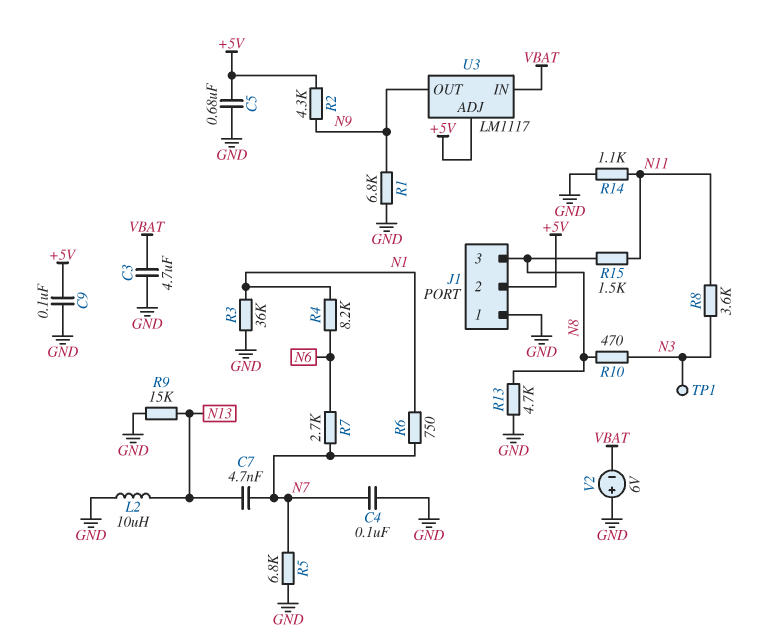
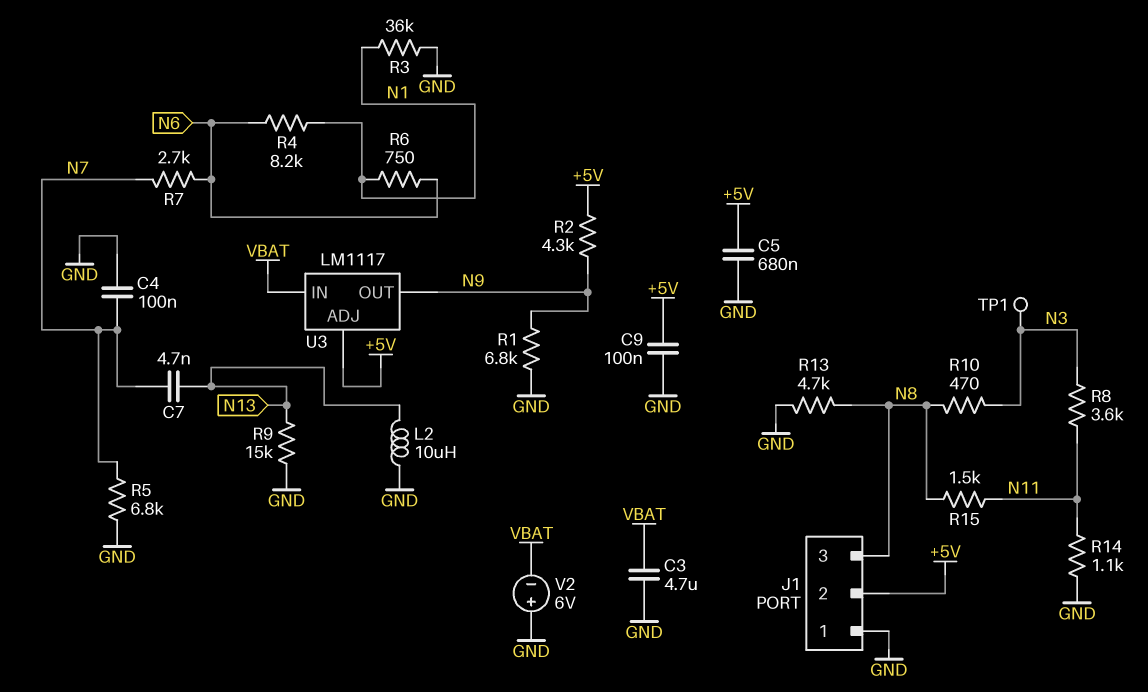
R6: 750 (N1, N7) -> 750 (N1, N6)

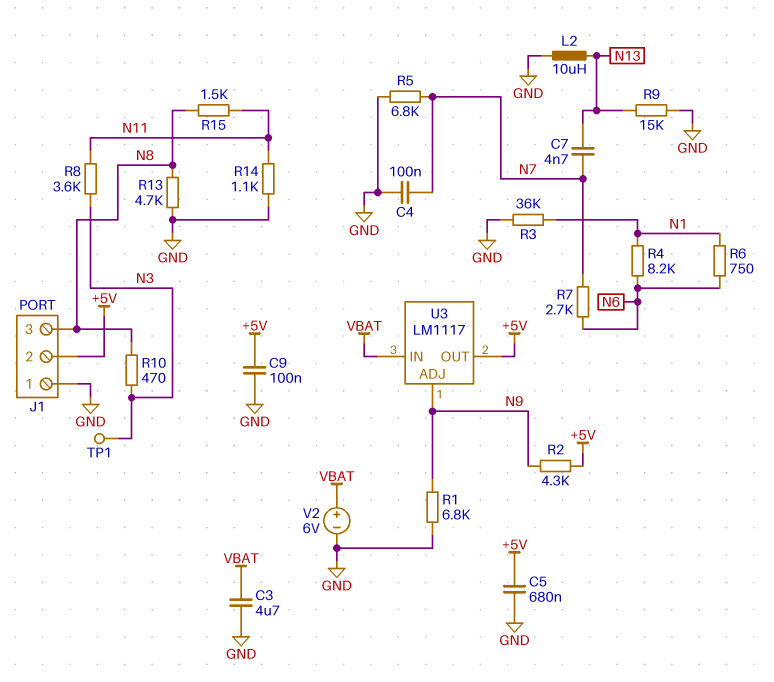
U3 pin ADJ: +5V -> N9
U3 pin OUT: N9 -> +5V
V2: 6V (plus GND, minus VBAT) -> 6V (plus VBAT, minus GND)

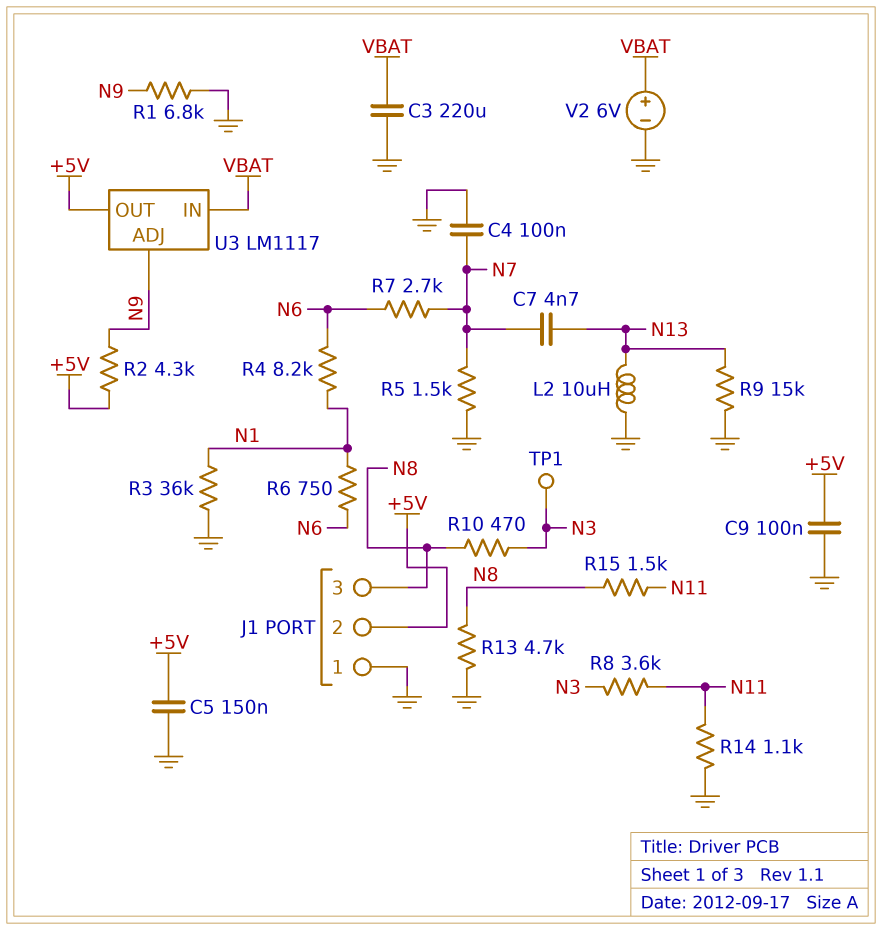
C3: 4.7uF (GND, VBAT) -> 220uF (GND, VBAT)
C5: 680nF (+5V, GND) -> 150nF (+5V, GND)
R5: 6.8k (GND, N7) -> 1.5k (GND, N7)

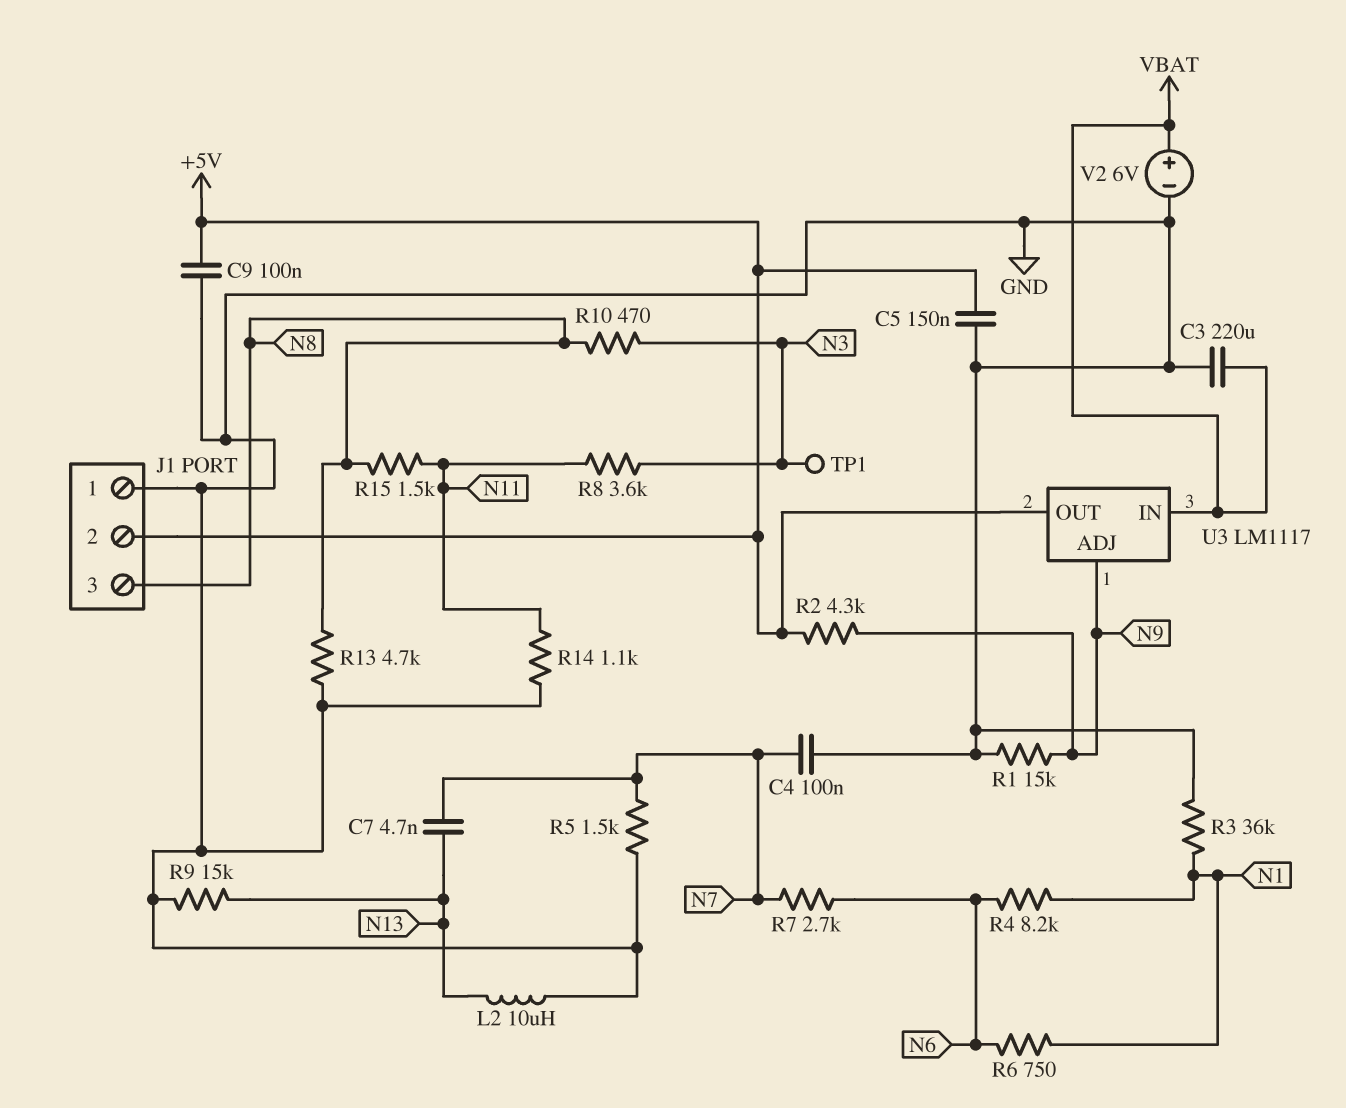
R1: 6.8k (GND, N9) -> 15k (GND, N9)

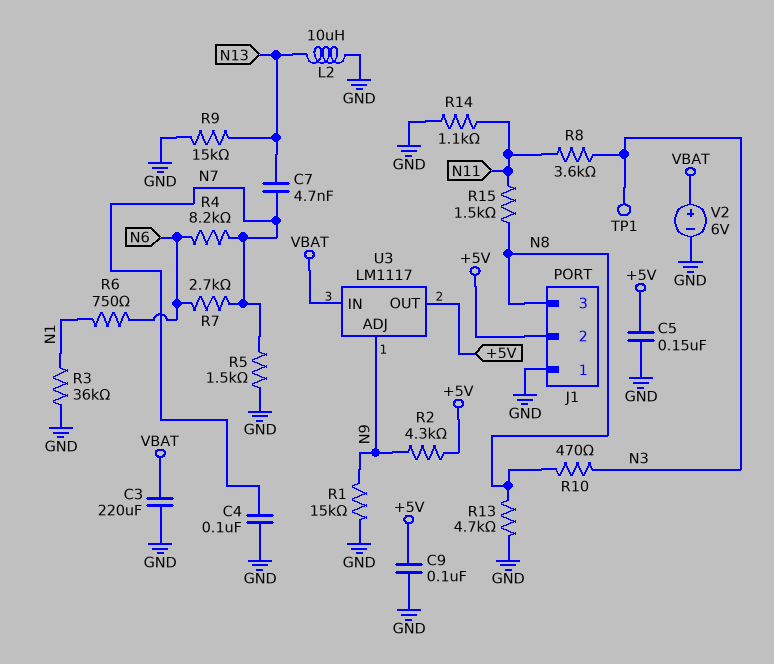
R4: 8.2k (N1, N6) -> 8.2k (N6, N7)

